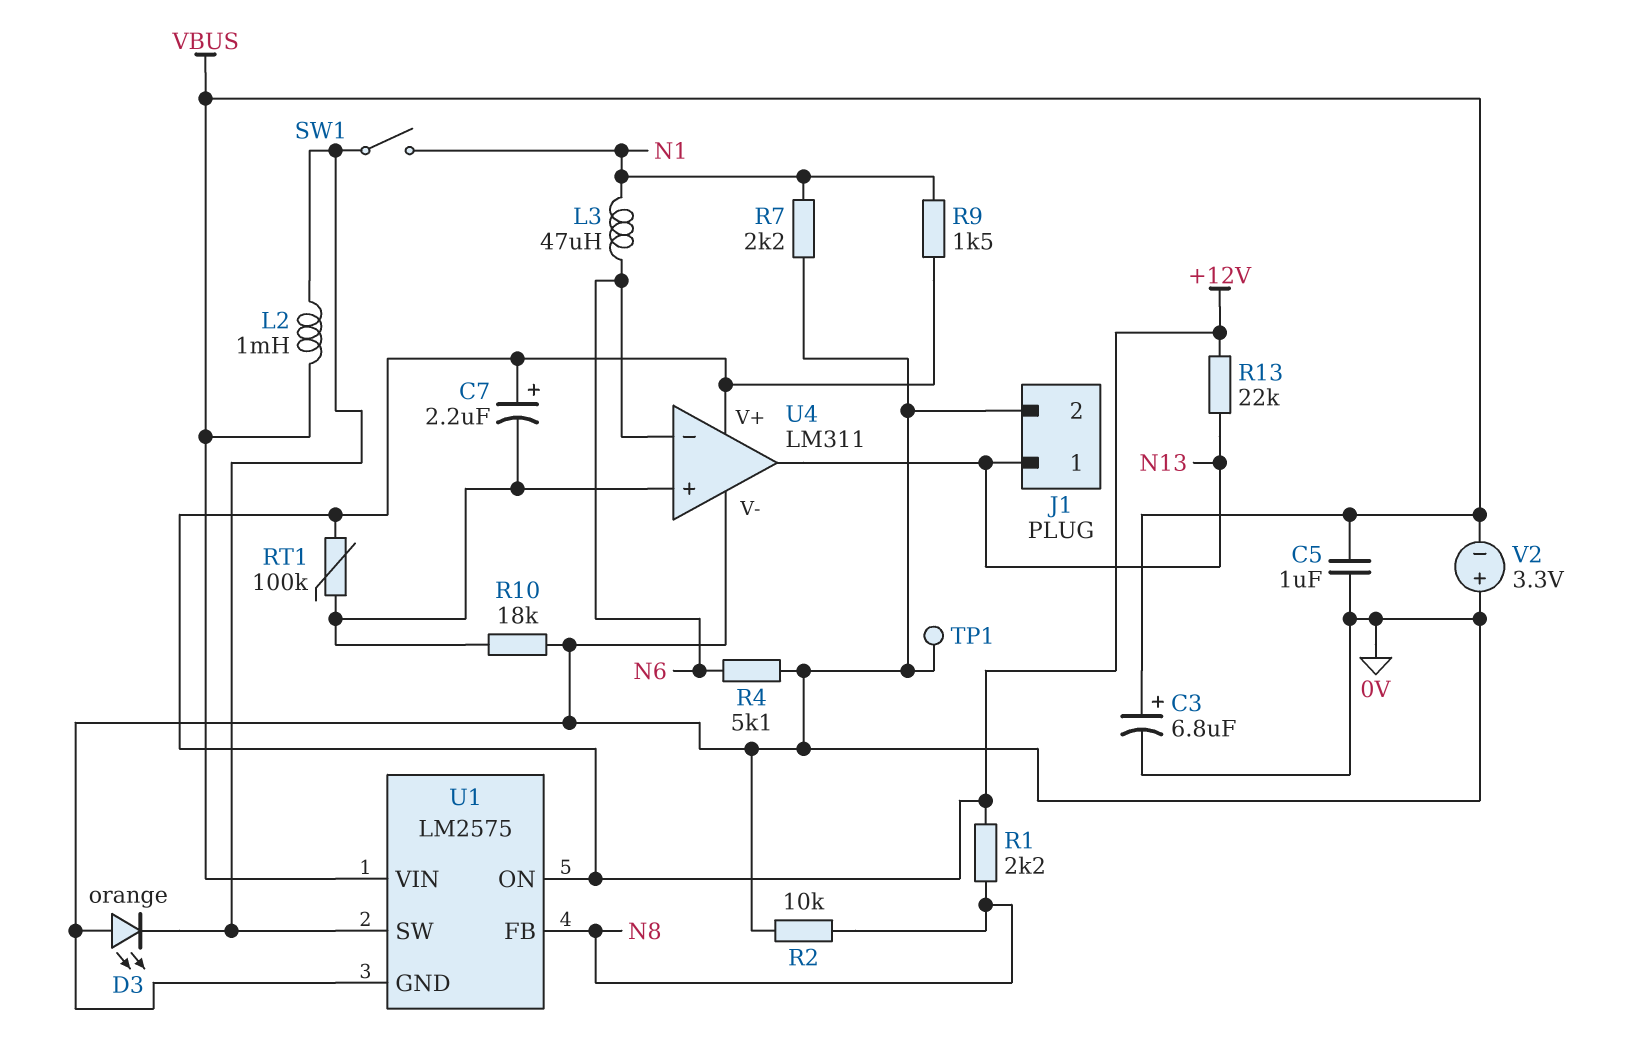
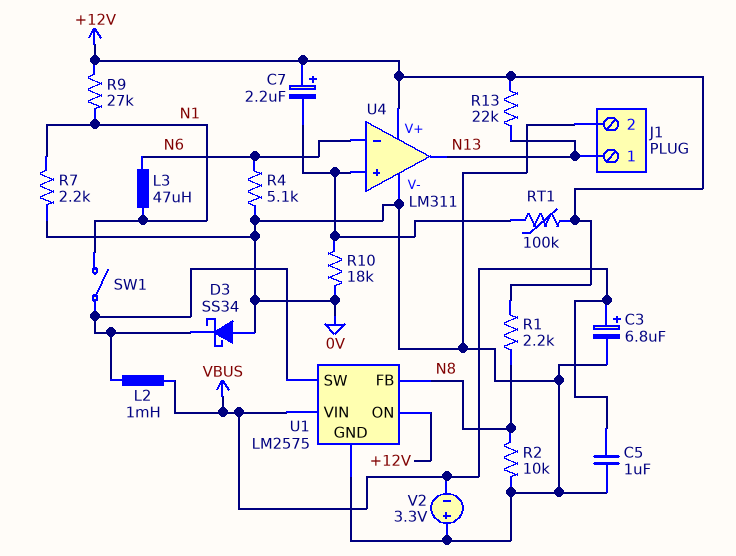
D3: LED orange (A 0V, K U1/SW) -> schottky SS34 (A 0V, K U1/SW)
R9: 1.5k (+12V, N1) -> 27k (+12V, N1)
TP1: test point (0V) -> none

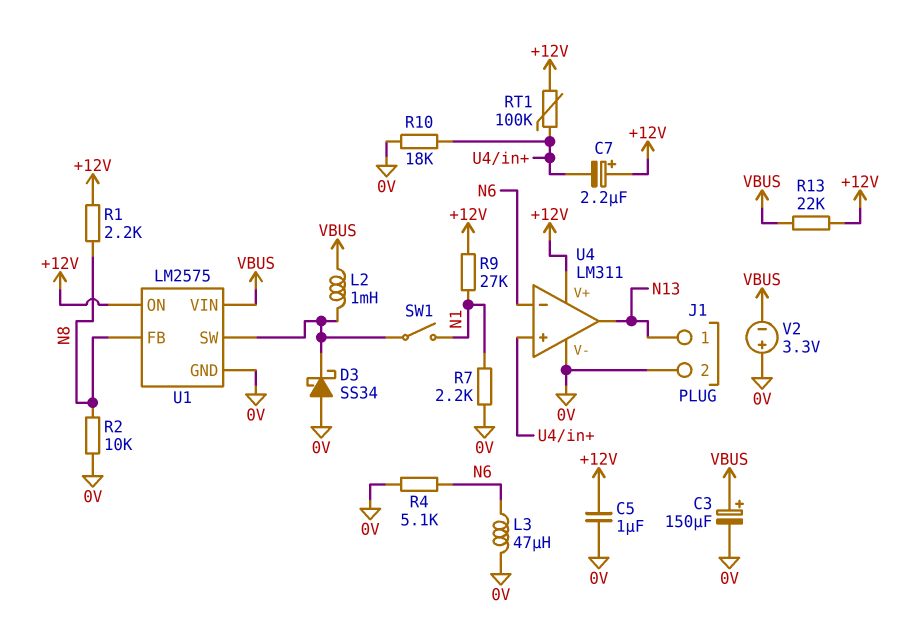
C3: 6.8uF (plus VBUS, minus 0V) -> 150uF (plus VBUS, minus 0V)
C5: 1uF (0V, VBUS) -> 1uF (+12V, 0V)
L3: 47uH (N1, N6) -> 47uH (0V, N6)
R13: 22k (+12V, N13) -> 22k (+12V, VBUS)

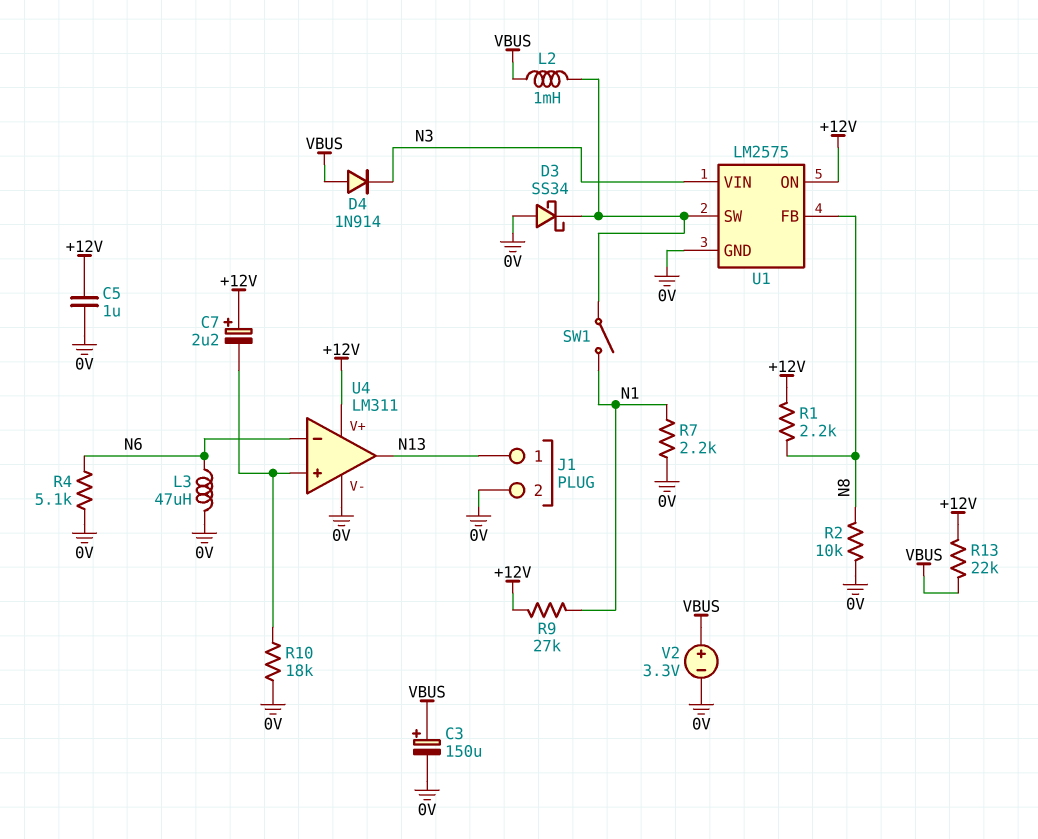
D4: none -> diode 1N914 (A VBUS, K N3)
RT1: 100k (+12V, U4/in+) -> none
U1 pin VIN: VBUS -> N3
V2: 3.3V (plus 0V, minus VBUS) -> 3.3V (plus VBUS, minus 0V)

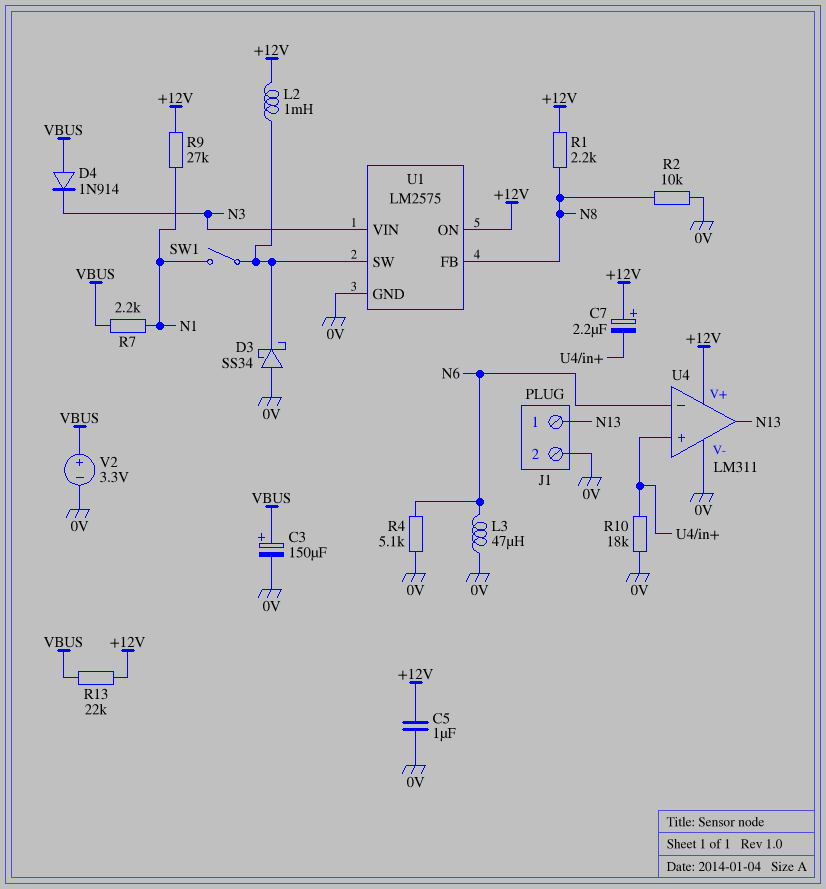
L2: 1mH (U1/SW, VBUS) -> 1mH (+12V, U1/SW)
R7: 2.2k (0V, N1) -> 2.2k (N1, VBUS)

